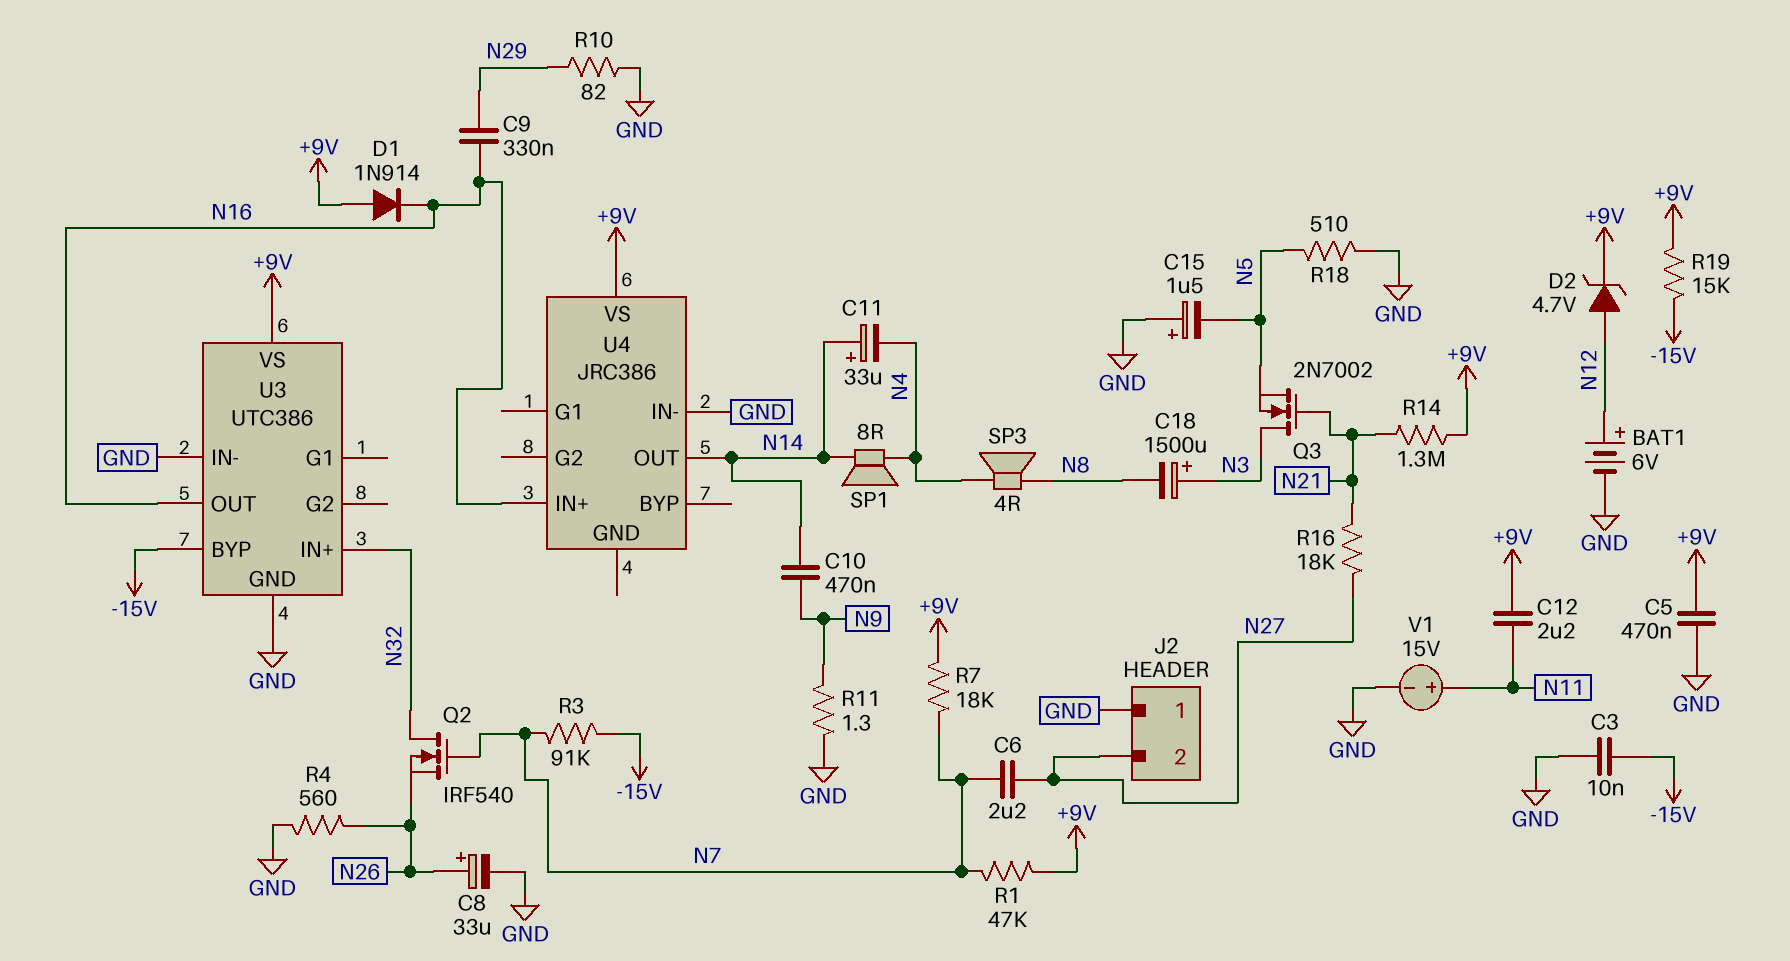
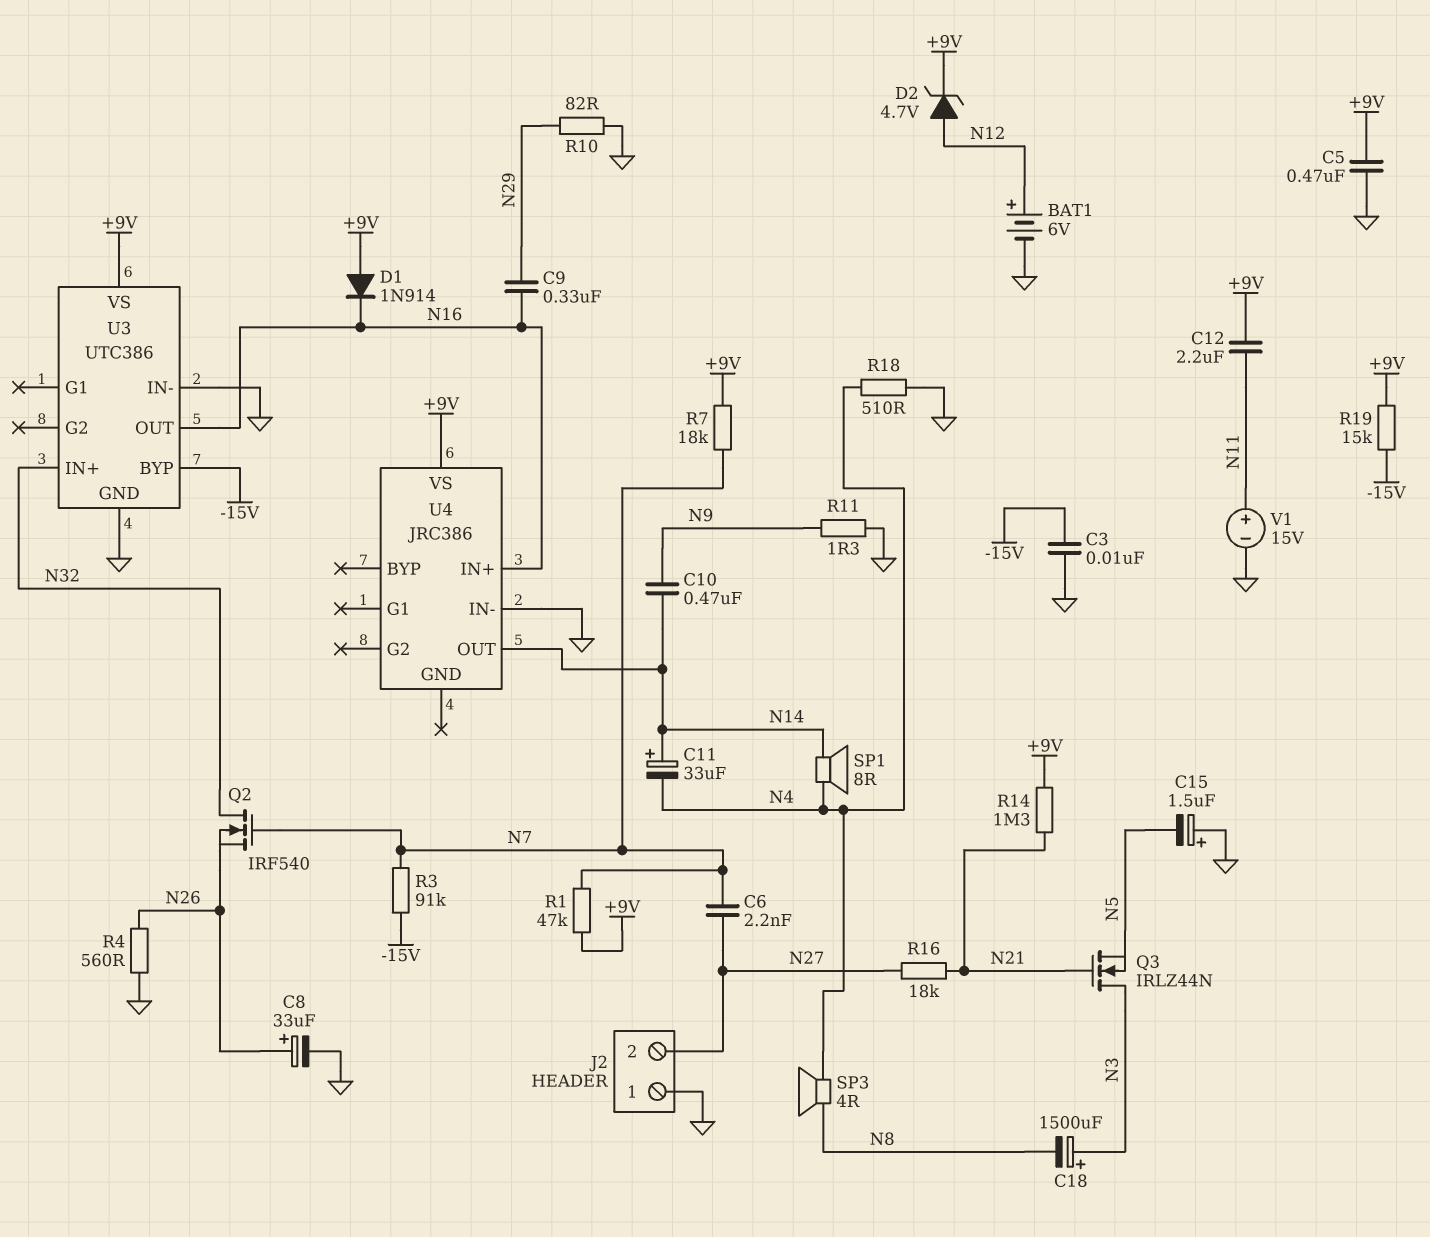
C6: 2.2uF (N7, N27) -> 2.2nF (N7, N27)
Q3: NMOS 2N7002 (G N21, D N3, S N5) -> NMOS IRLZ44N (G N21, D N3, S N5)
R18: 510 (GND, N5) -> 510 (GND, N4)

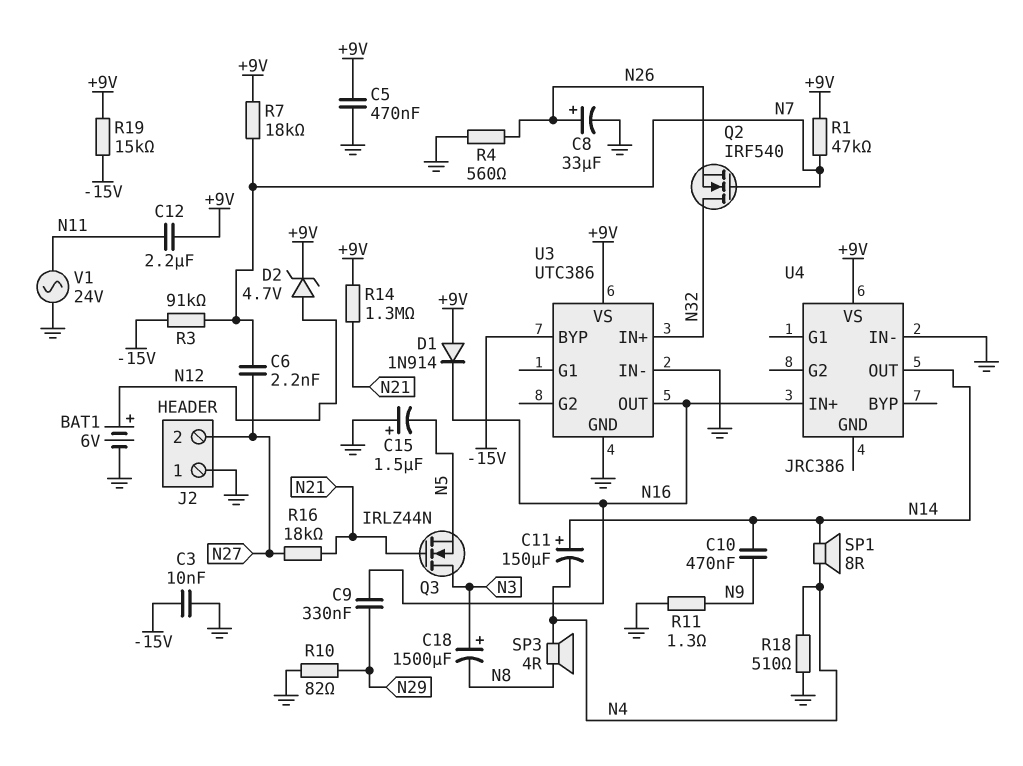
C11: 33uF (plus N14, minus N4) -> 150uF (plus N14, minus N4)
V1: 15V (plus N11, minus GND) -> AC 24V (GND, N11)

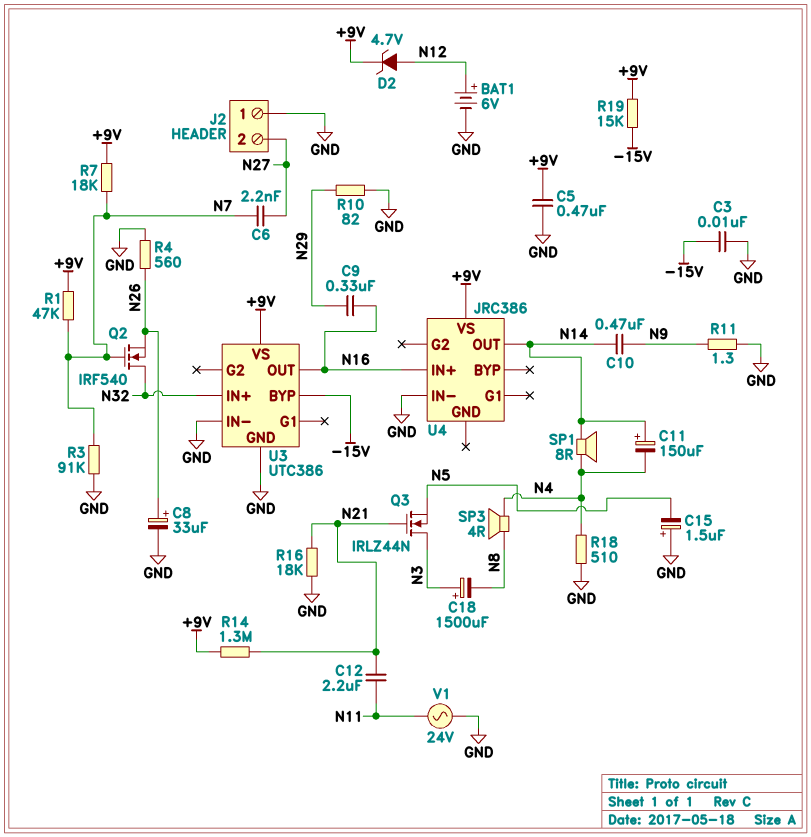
C12: 2.2uF (+9V, N11) -> 2.2uF (N11, N21)
D1: diode 1N914 (A +9V, K N16) -> none
R3: 91k (-15V, N7) -> 91k (GND, N7)
R16: 18k (N21, N27) -> 18k (GND, N21)

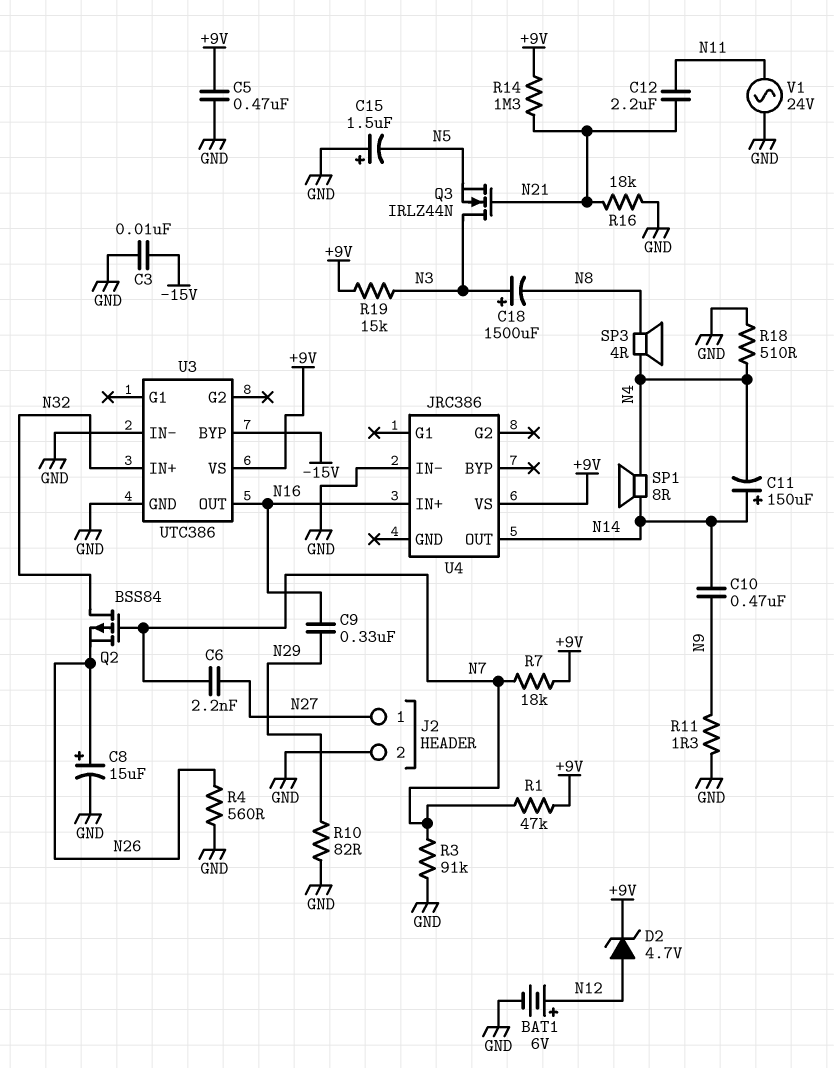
C8: 33uF (plus N26, minus GND) -> 15uF (plus N26, minus GND)
J2 pin 1: GND -> N27
J2 pin 2: N27 -> GND
Q2: NMOS IRF540 (G N7, D N32, S N26) -> PMOS BSS84 (G N7, D N32, S N26)
R19: 15k (+9V, -15V) -> 15k (+9V, N3)

